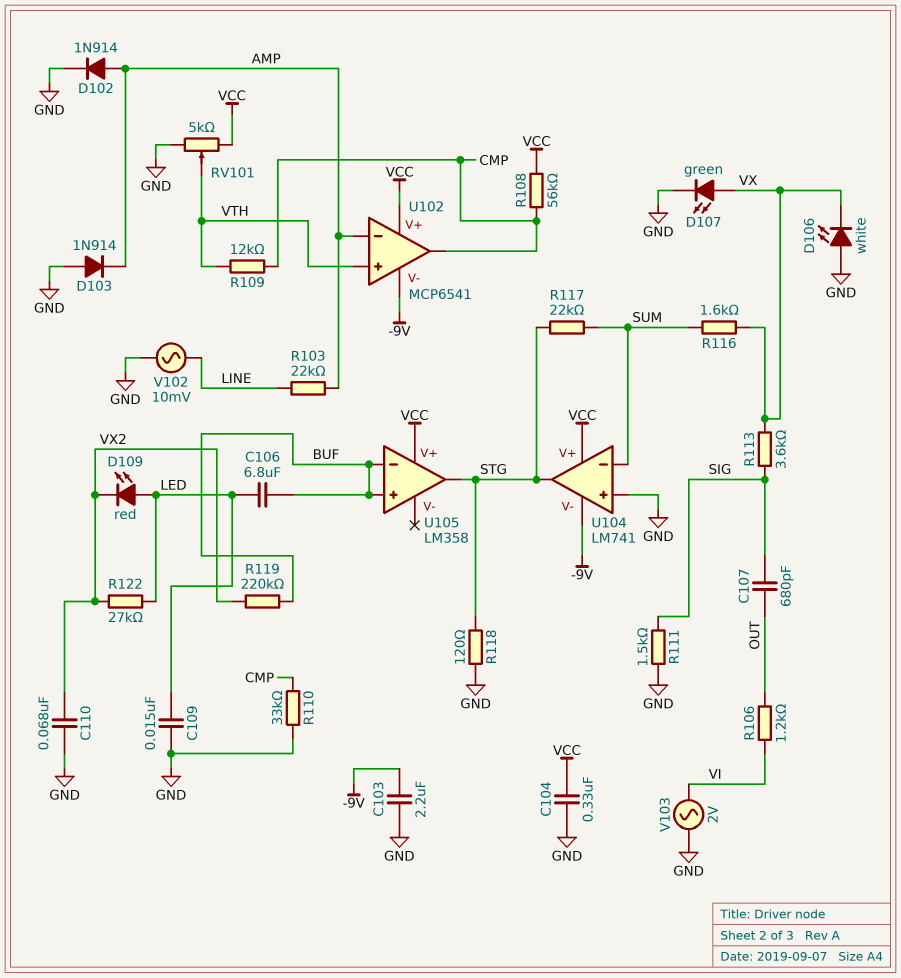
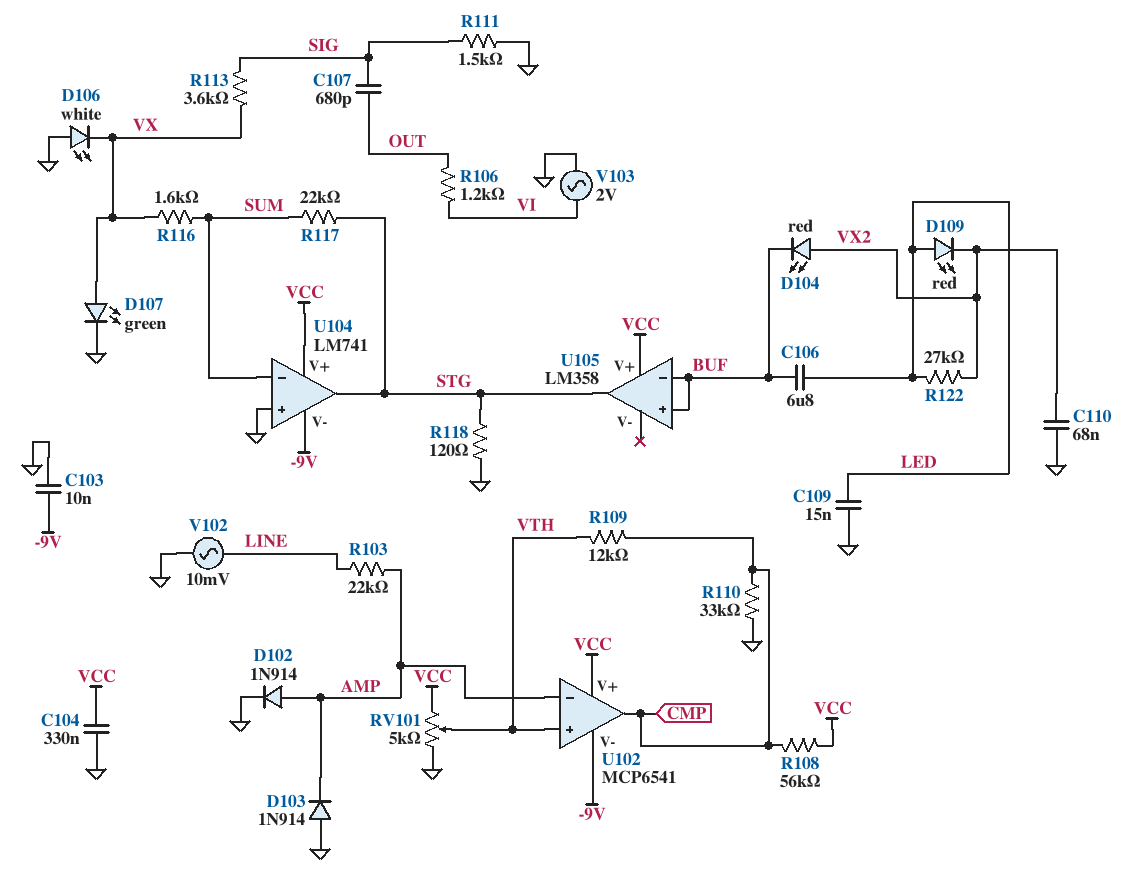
C103: 2.2uF (-9V, GND) -> 10nF (-9V, GND)
D104: none -> LED red (A VX2, K BUF)
R119: 220k (BUF, VX2) -> none

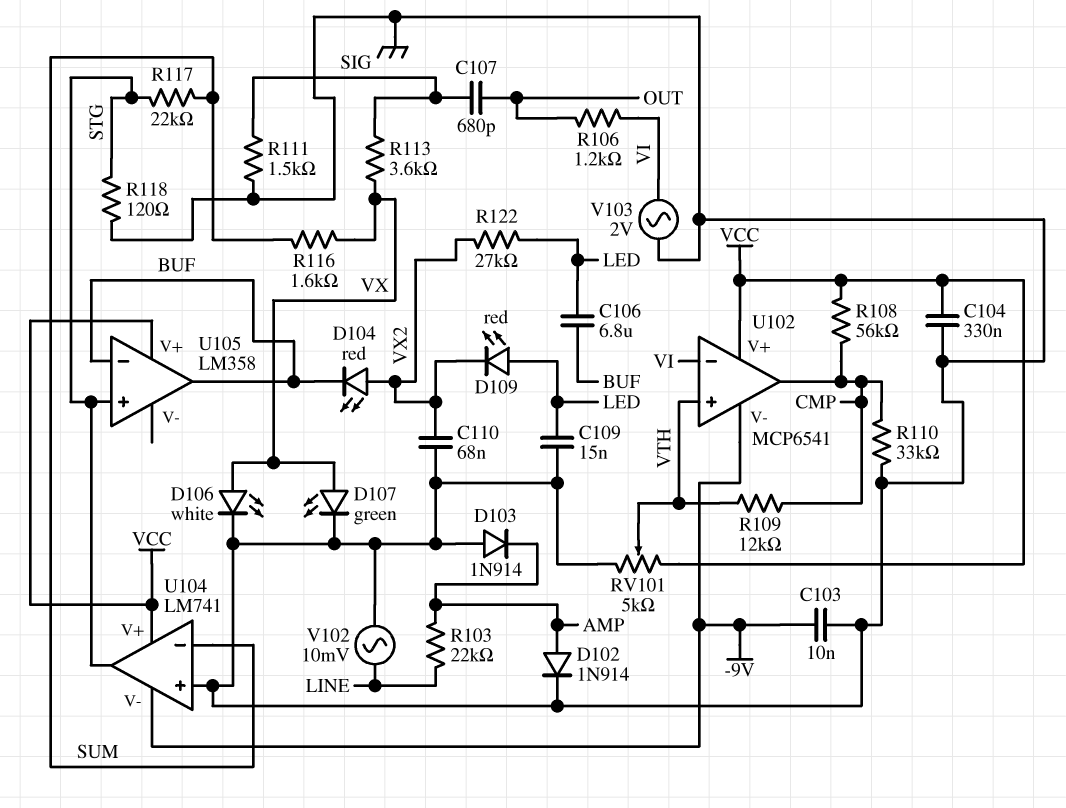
D106: LED white (A GND, K VX) -> LED white (A VX, K GND)
U102 pin in-: AMP -> VI
U105 pin in+: BUF -> STG
U105 pin out: STG -> BUF

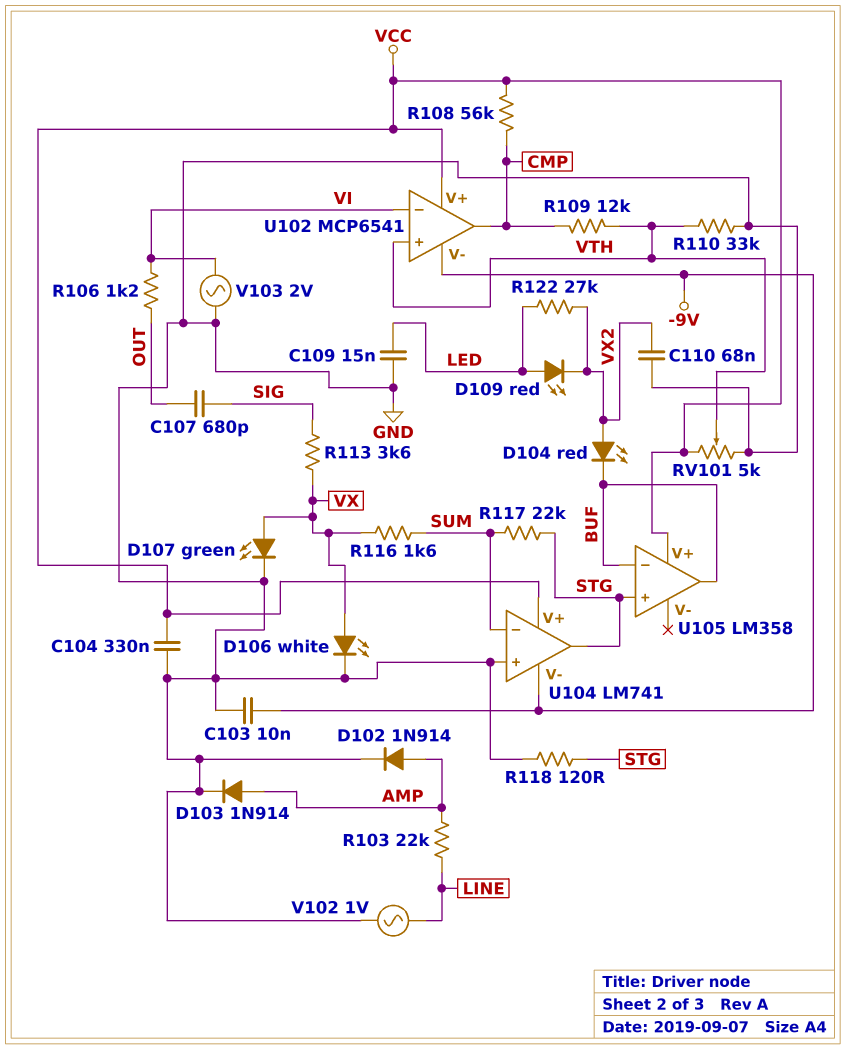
C106: 6.8uF (BUF, LED) -> none
D103: diode 1N914 (A GND, K AMP) -> diode 1N914 (A AMP, K GND)
R110: 33k (CMP, GND) -> 33k (GND, VTH)
R111: 1.5k (GND, SIG) -> none
V102: AC 10mV (GND, LINE) -> AC 1V (GND, LINE)

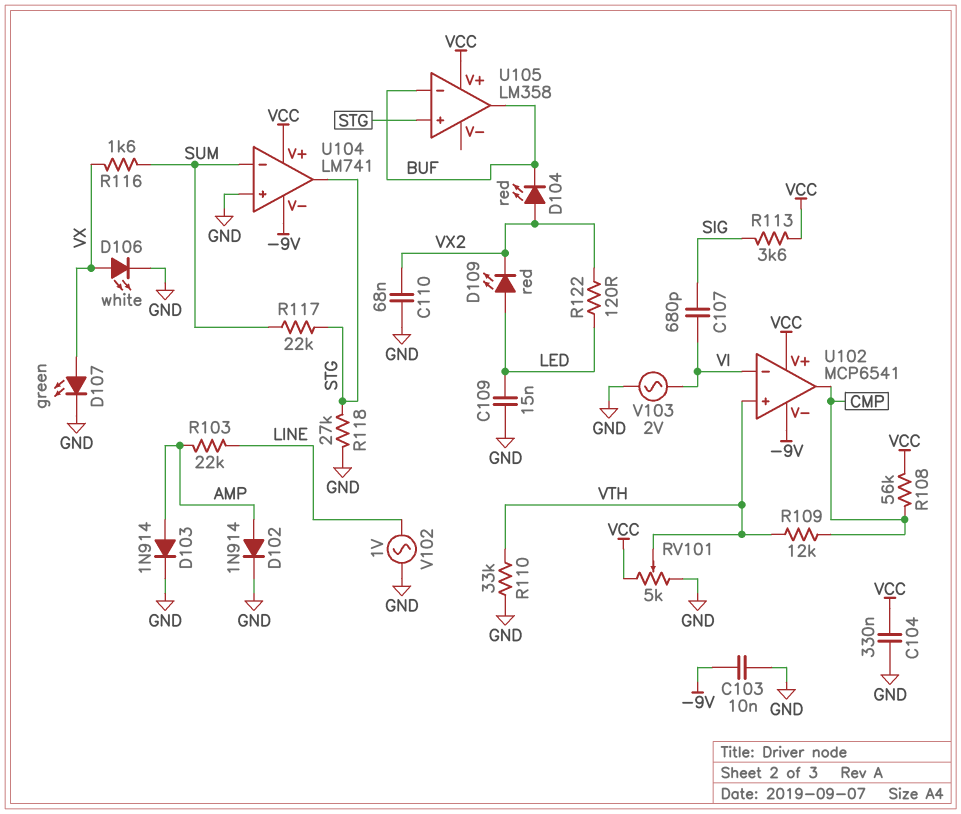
C107: 680pF (OUT, SIG) -> 680pF (SIG, VI)
R106: 1.2k (OUT, VI) -> none
R113: 3.6k (SIG, VX) -> 3.6k (SIG, VCC)
R118: 120 (GND, STG) -> 27k (GND, STG)
R122: 27k (LED, VX2) -> 120 (LED, VX2)

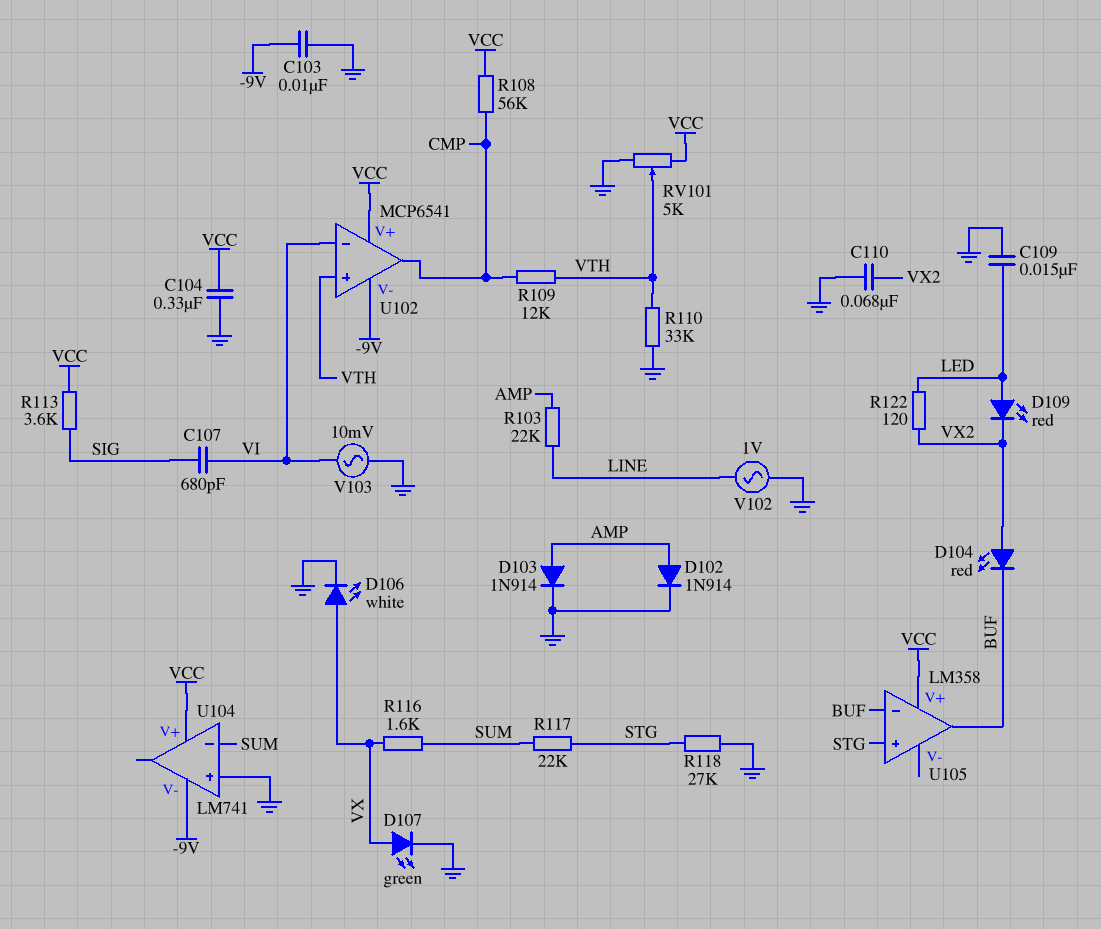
U104 pin out: STG -> none
V103: AC 2V (GND, VI) -> AC 10mV (GND, VI)

